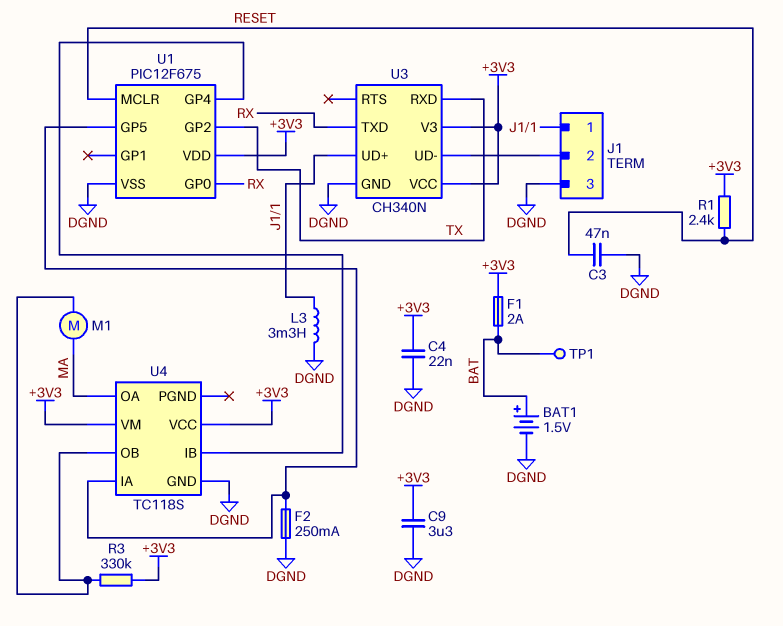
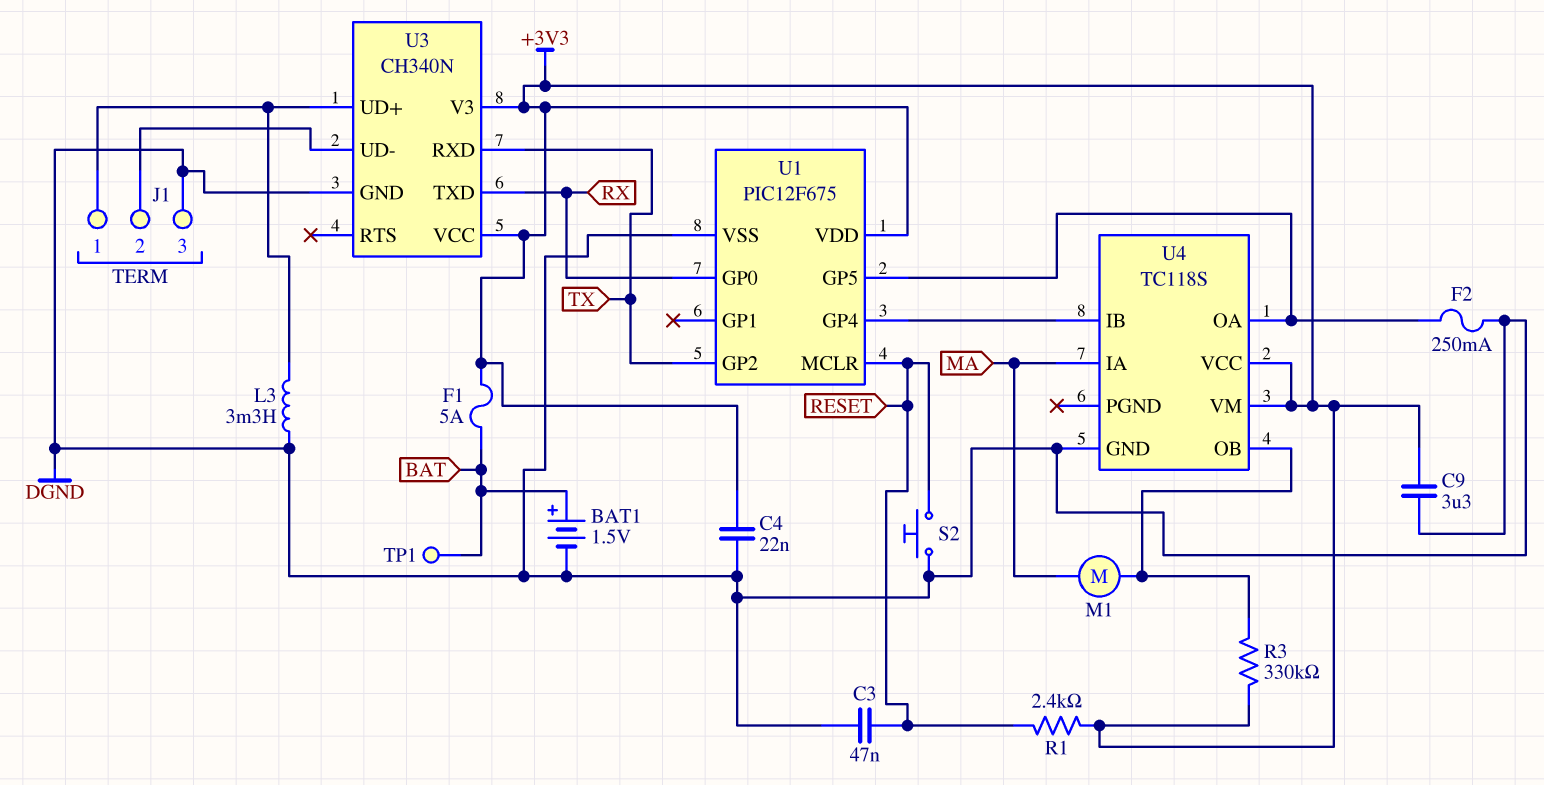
F1: 2A (+3V3, BAT) -> 5A (+3V3, BAT)
S2: none -> button (DGND, RESET)
U4 pin IA: U1/GP5 -> MA
U4 pin OA: MA -> U1/GP5

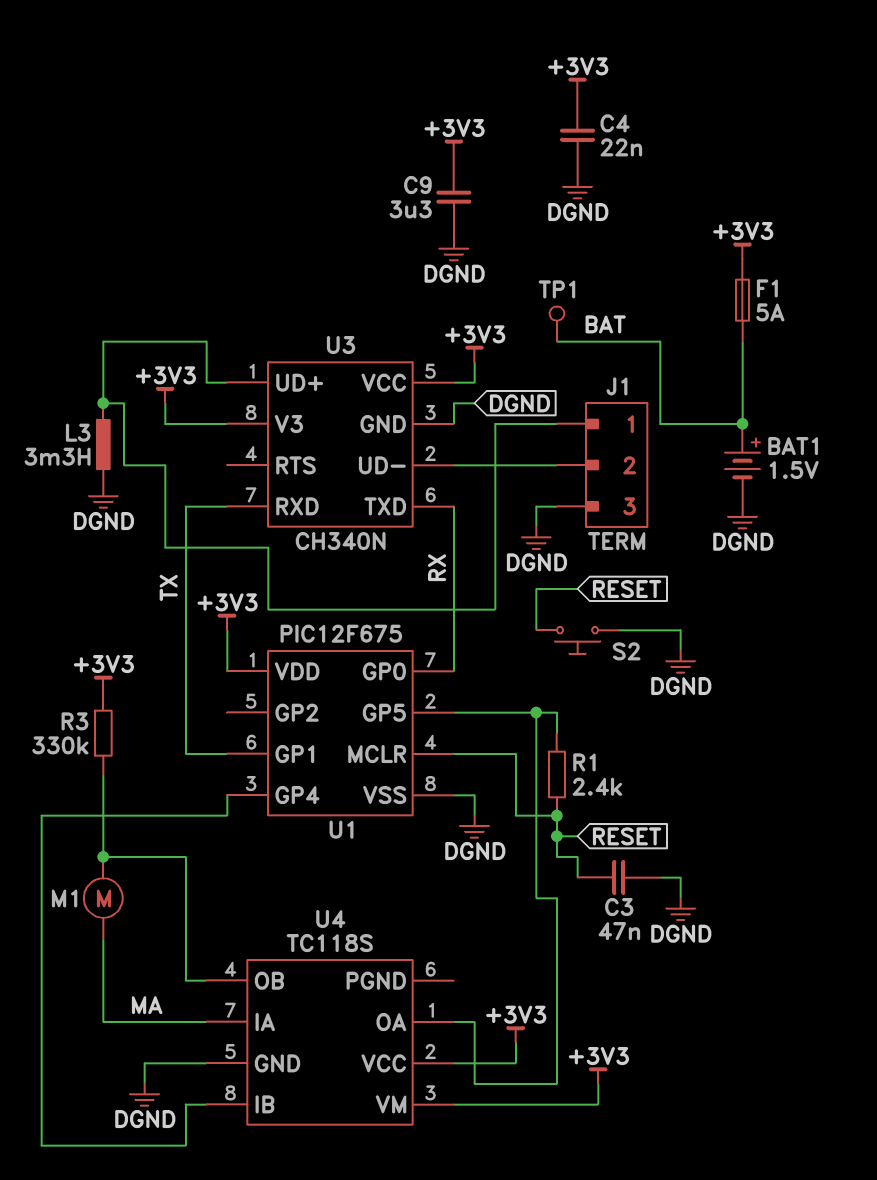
F2: 250mA (DGND, U1/GP5) -> none
R1: 2.4k (+3V3, RESET) -> 2.4k (RESET, U1/GP5)
U1 pin GP1: none -> TX
U1 pin GP2: TX -> none

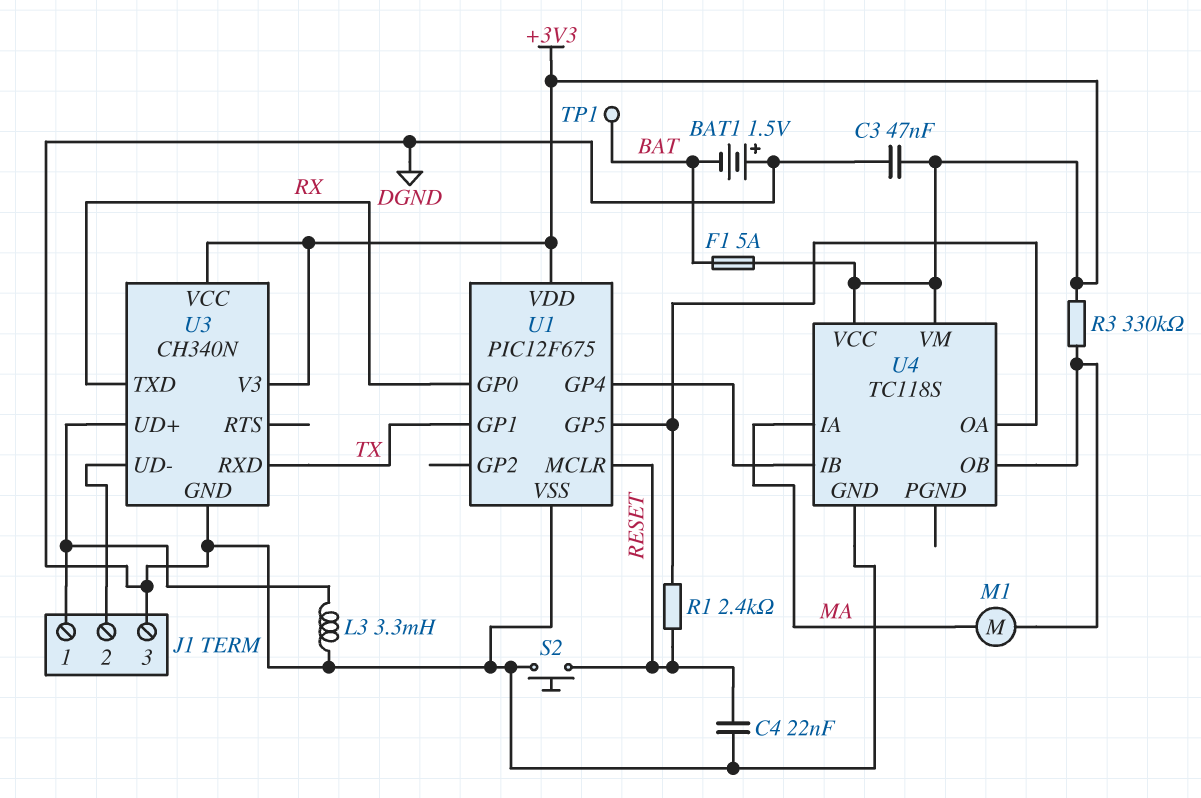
BAT1: 1.5V (plus BAT, minus DGND) -> 1.5V (plus DGND, minus BAT)
C3: 47nF (DGND, RESET) -> 47nF (+3V3, DGND)
C4: 22nF (+3V3, DGND) -> 22nF (DGND, RESET)
C9: 3.3uF (+3V3, DGND) -> none

